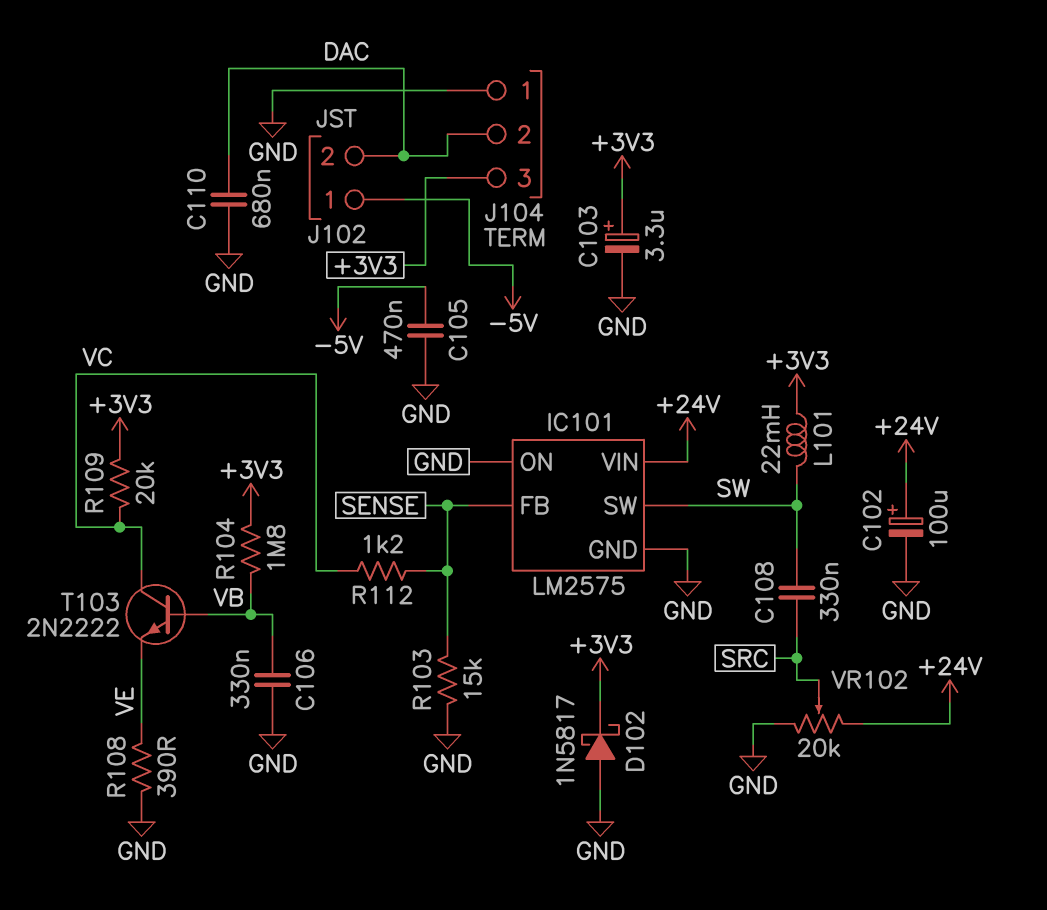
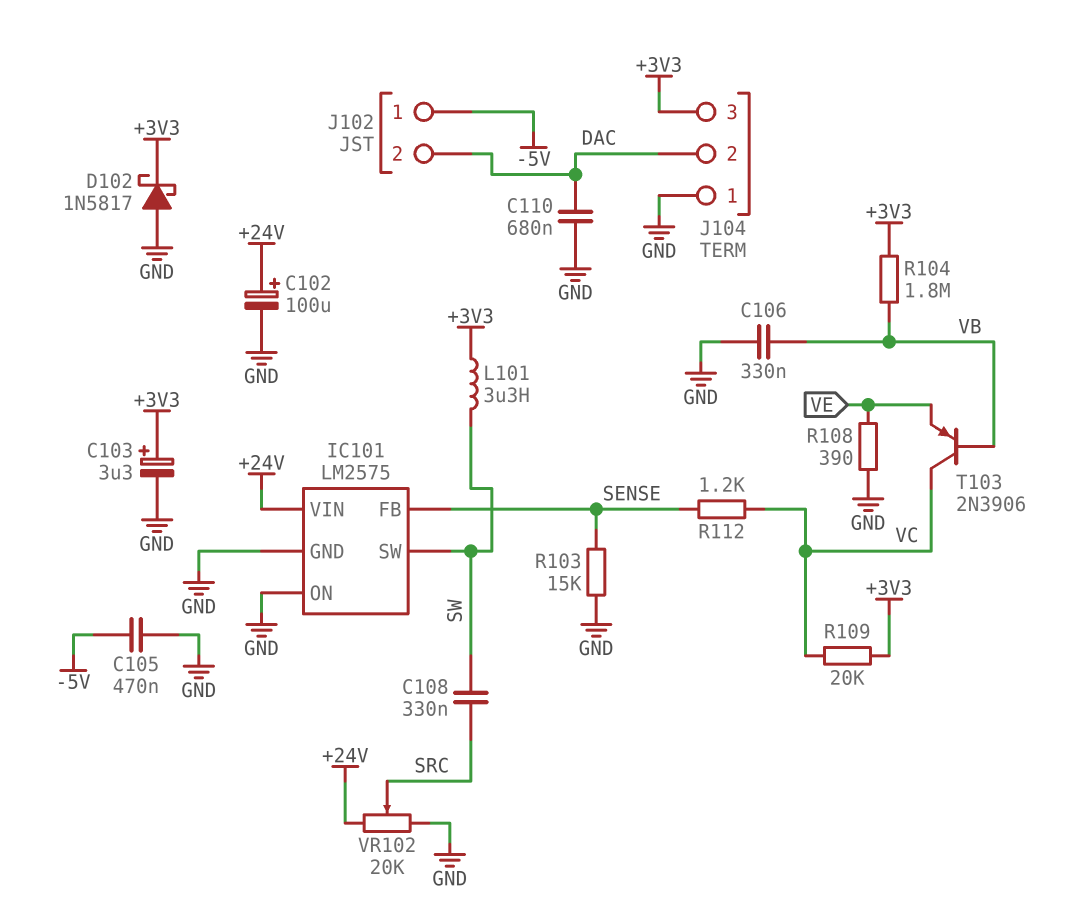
L101: 22mH (+3V3, SW) -> 3.3uH (+3V3, SW)
T103: NPN 2N2222 (B VB, C VC, E VE) -> PNP 2N3906 (B VB, C VC, E VE)

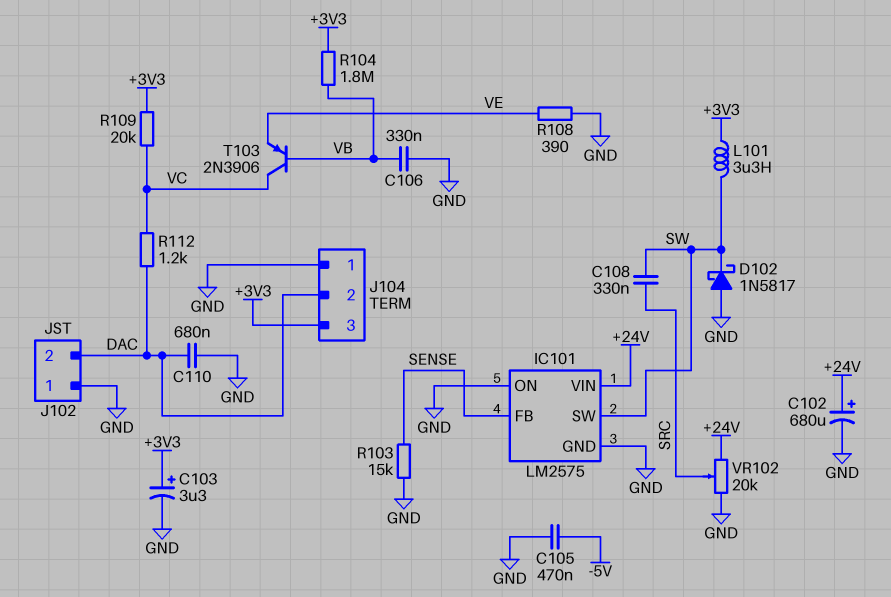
C102: 100uF (plus +24V, minus GND) -> 680uF (plus +24V, minus GND)
D102: schottky 1N5817 (A GND, K +3V3) -> schottky 1N5817 (A GND, K SW)
J102 pin 1: -5V -> GND
R112: 1.2k (SENSE, VC) -> 1.2k (DAC, VC)

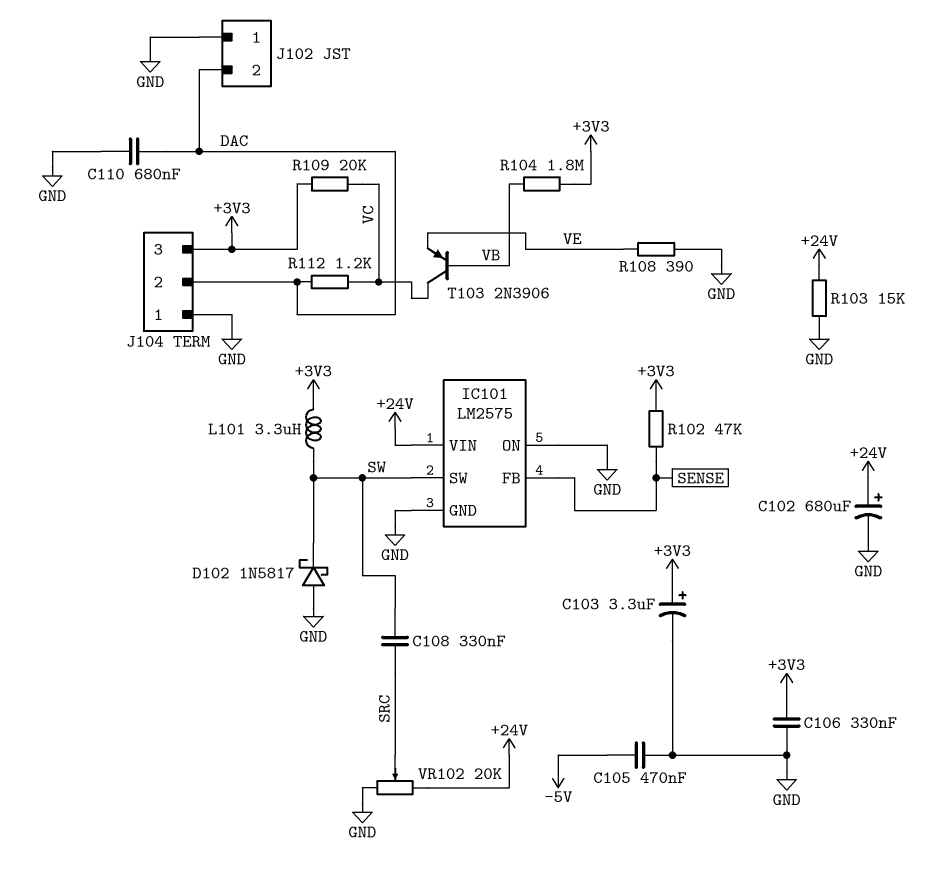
C106: 330nF (GND, VB) -> 330nF (+3V3, GND)
R102: none -> 47k (+3V3, SENSE)
R103: 15k (GND, SENSE) -> 15k (+24V, GND)

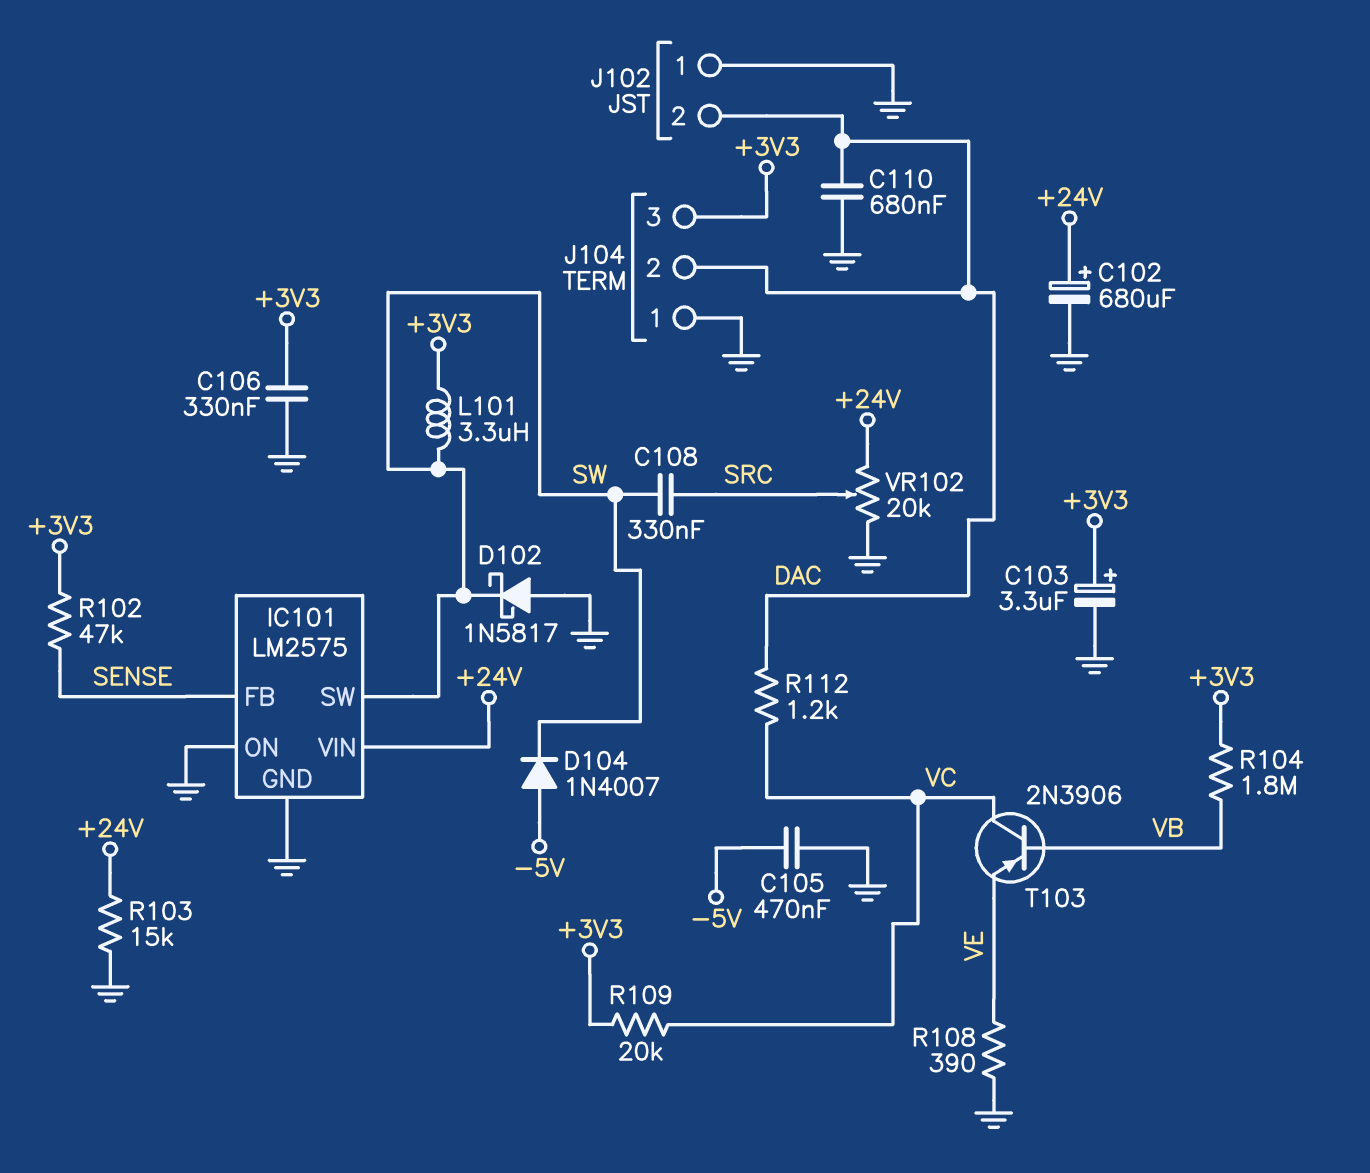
D104: none -> diode 1N4007 (A -5V, K SW)

